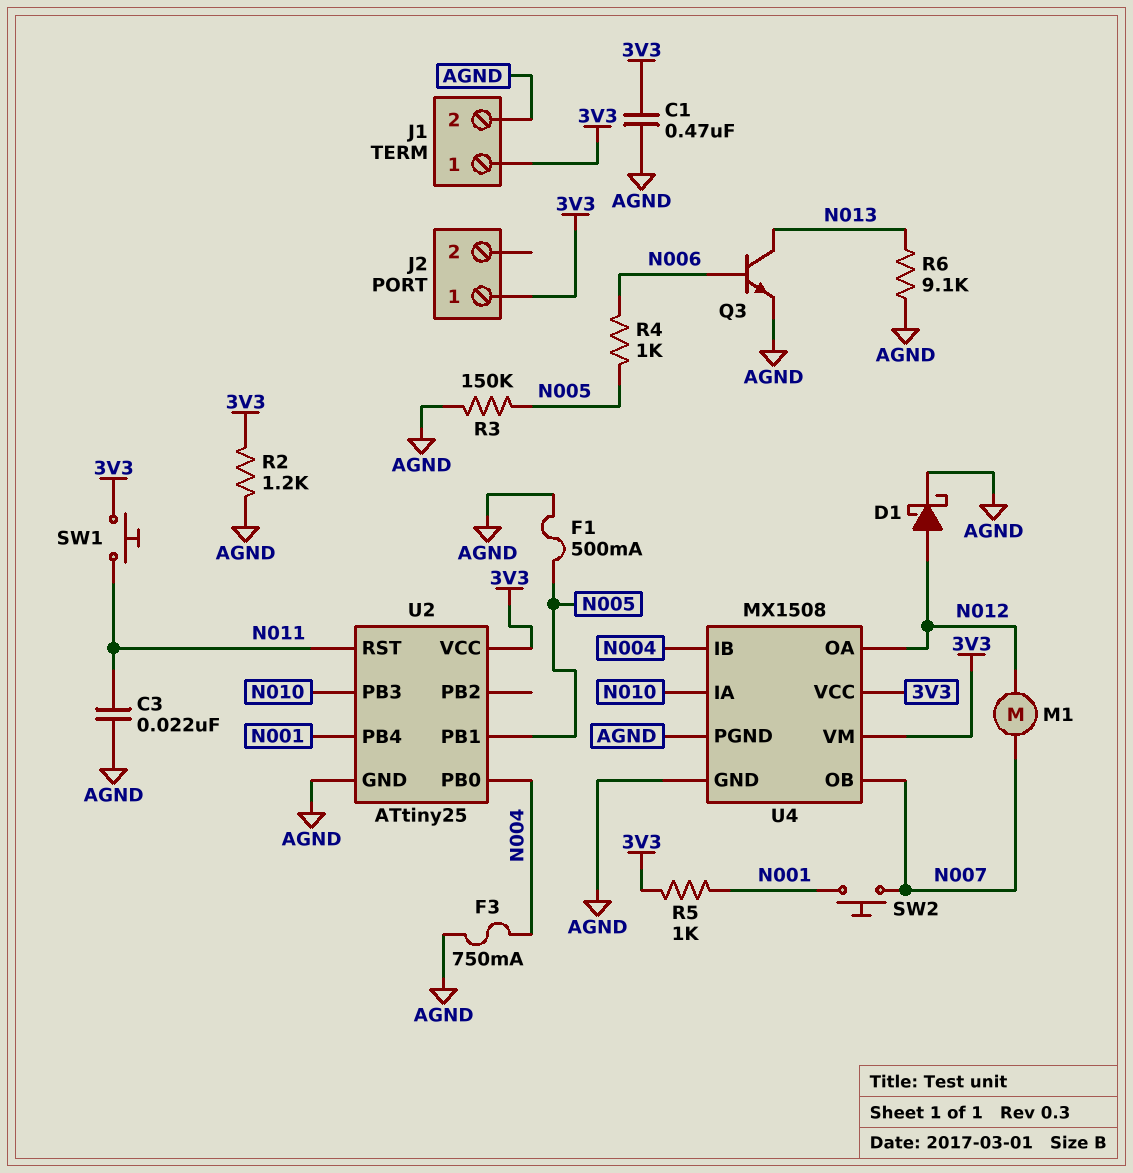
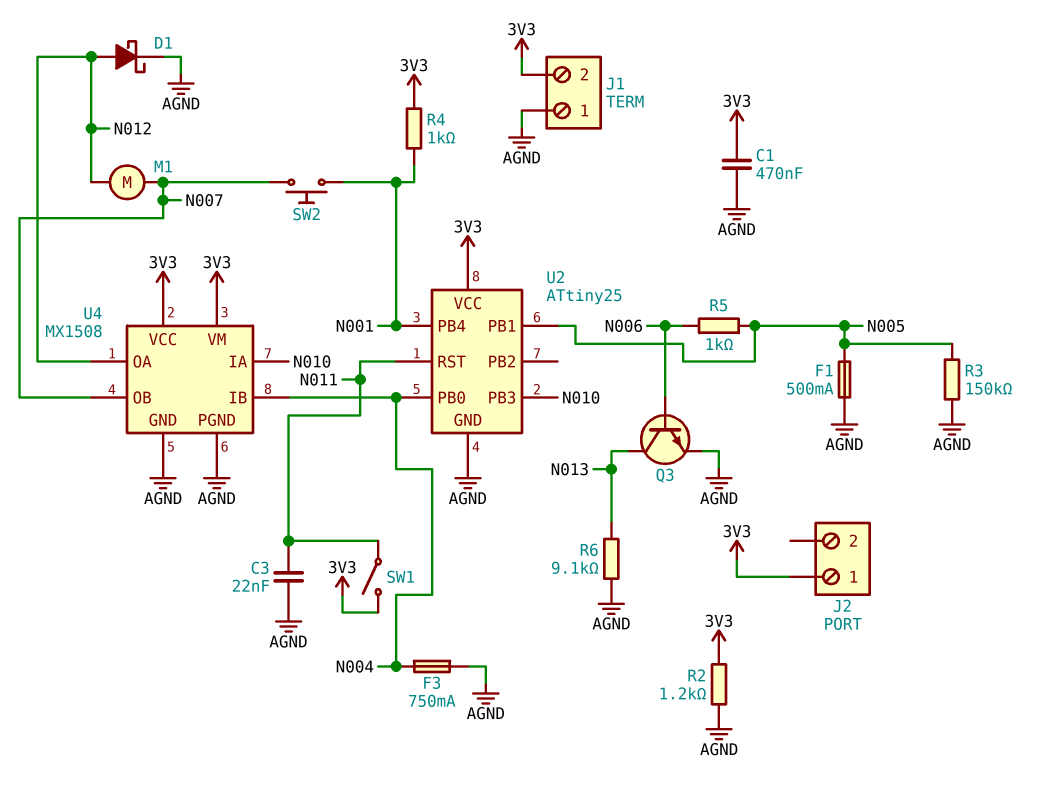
J1 pin 1: 3V3 -> AGND
J1 pin 2: AGND -> 3V3
R4: 1k (N005, N006) -> 1k (3V3, N001)
R5: 1k (3V3, N001) -> 1k (N005, N006)
SW1: button (3V3, N011) -> switch (3V3, N011)

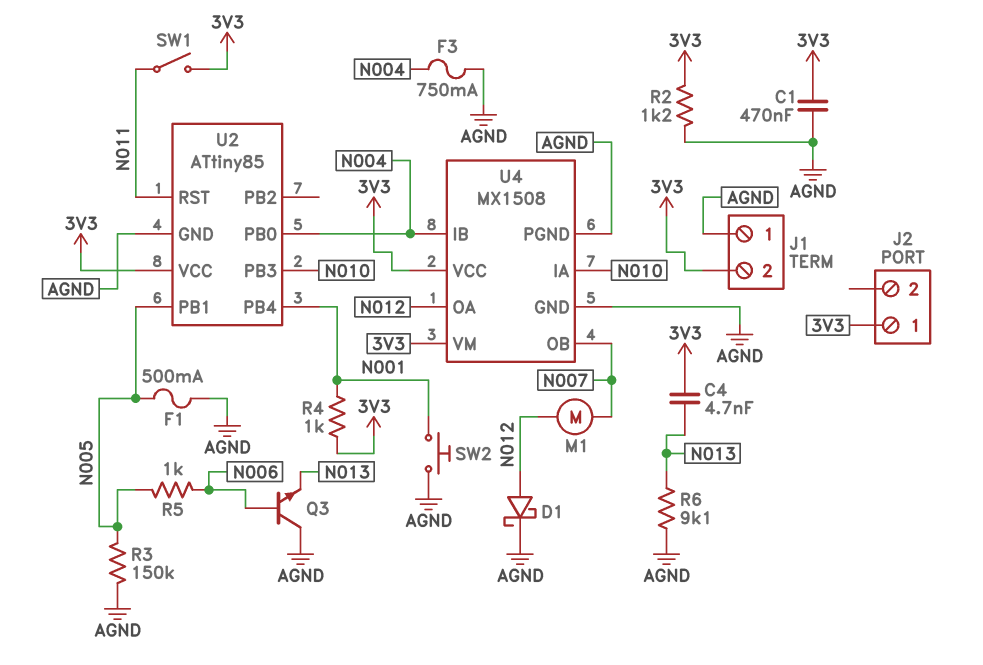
C3: 22nF (AGND, N011) -> none
C4: none -> 4.7nF (3V3, N013)
Q3: NPN (B N006, C N013, E AGND) -> NPN (B N006, C AGND, E N013)
SW2: button (N001, N007) -> button (AGND, N001)
U2: ATtiny25 -> ATtiny85

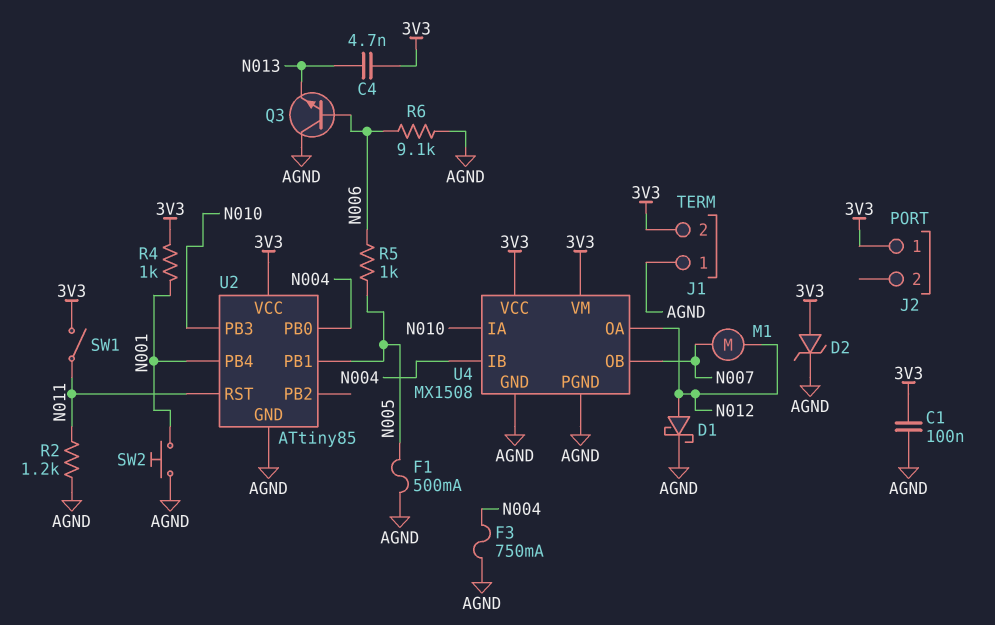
C1: 470nF (3V3, AGND) -> 100nF (3V3, AGND)
D2: none -> zener (A 3V3, K AGND)
R2: 1.2k (3V3, AGND) -> 1.2k (AGND, N011)
R3: 150k (AGND, N005) -> none
R6: 9.1k (AGND, N013) -> 9.1k (AGND, N006)

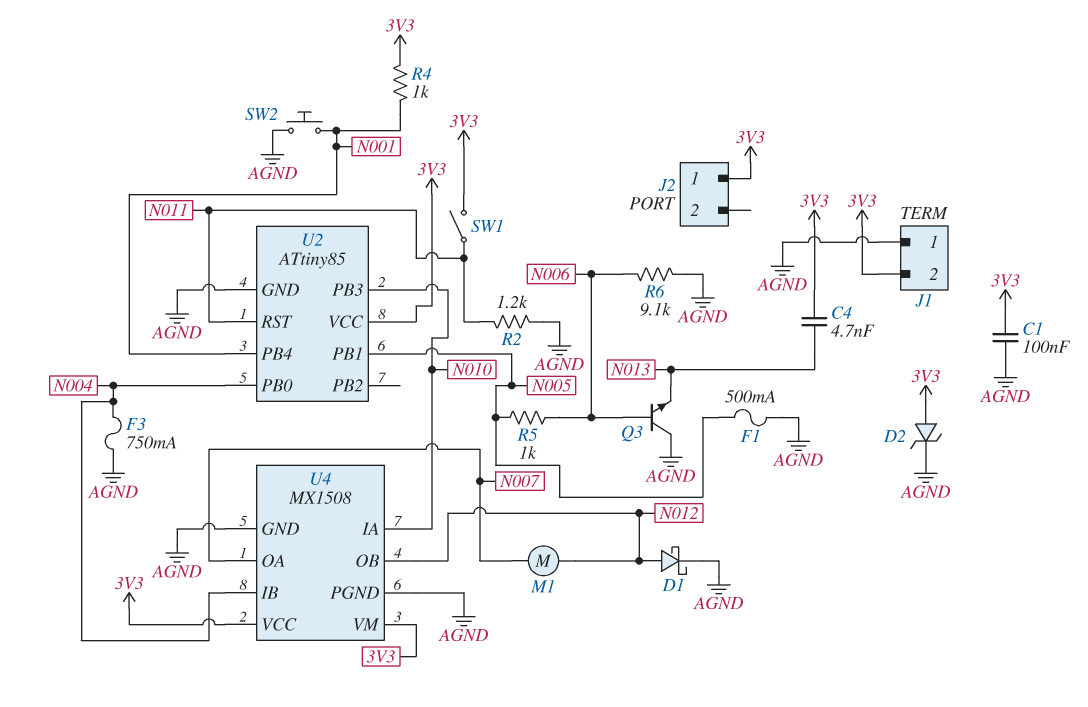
U4 pin OA: N012 -> N007
U4 pin OB: N007 -> N012

